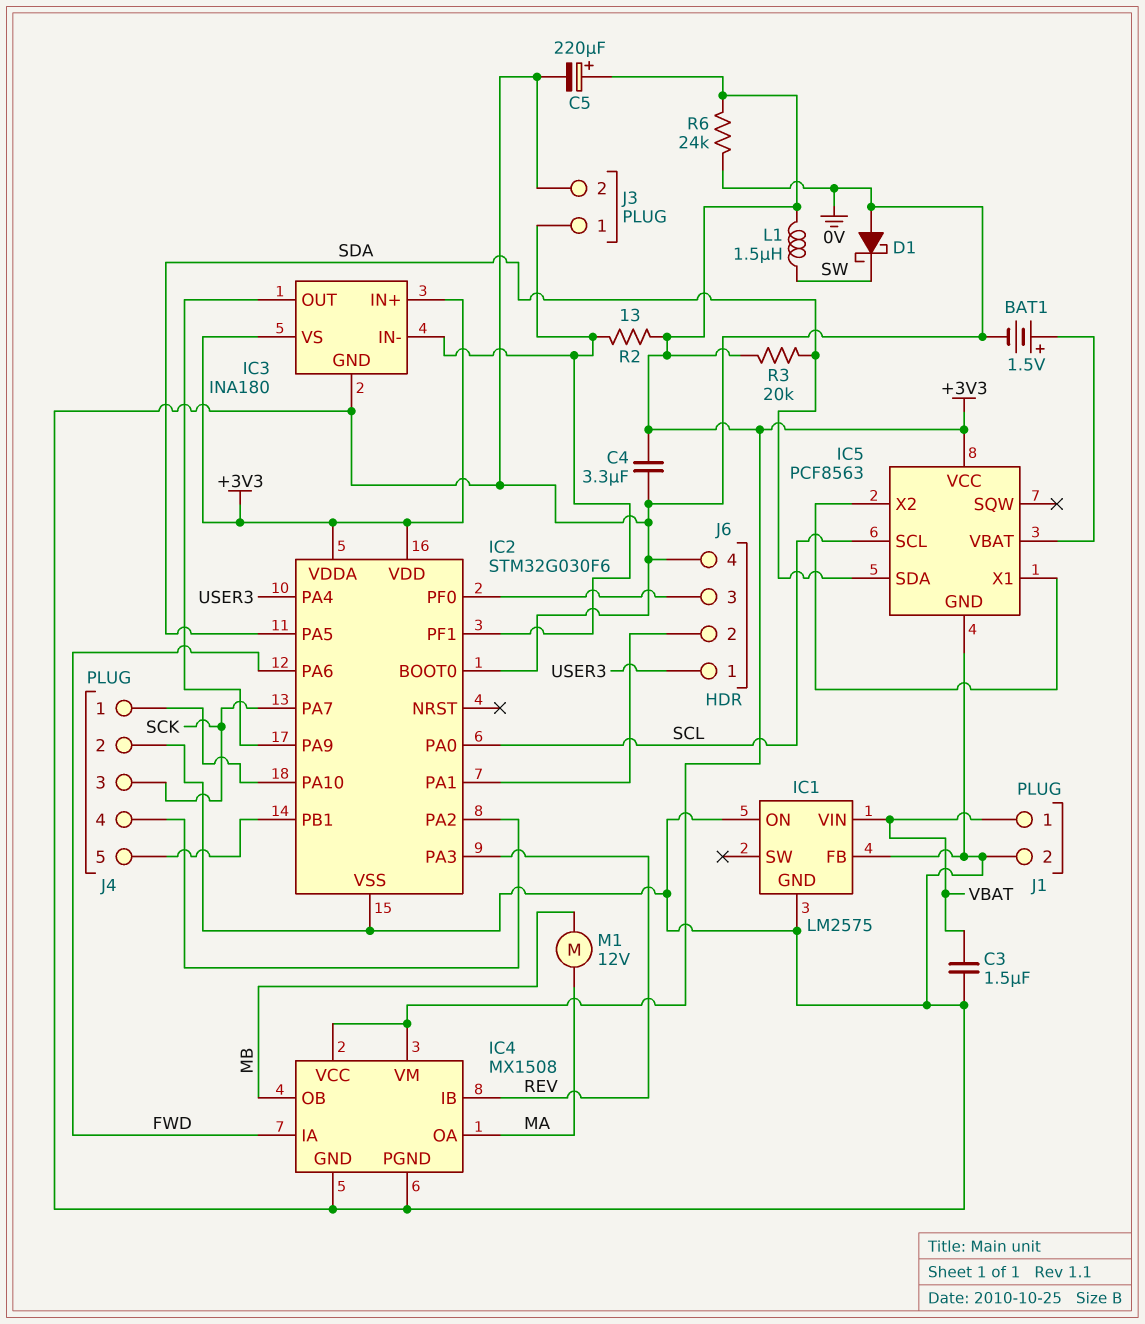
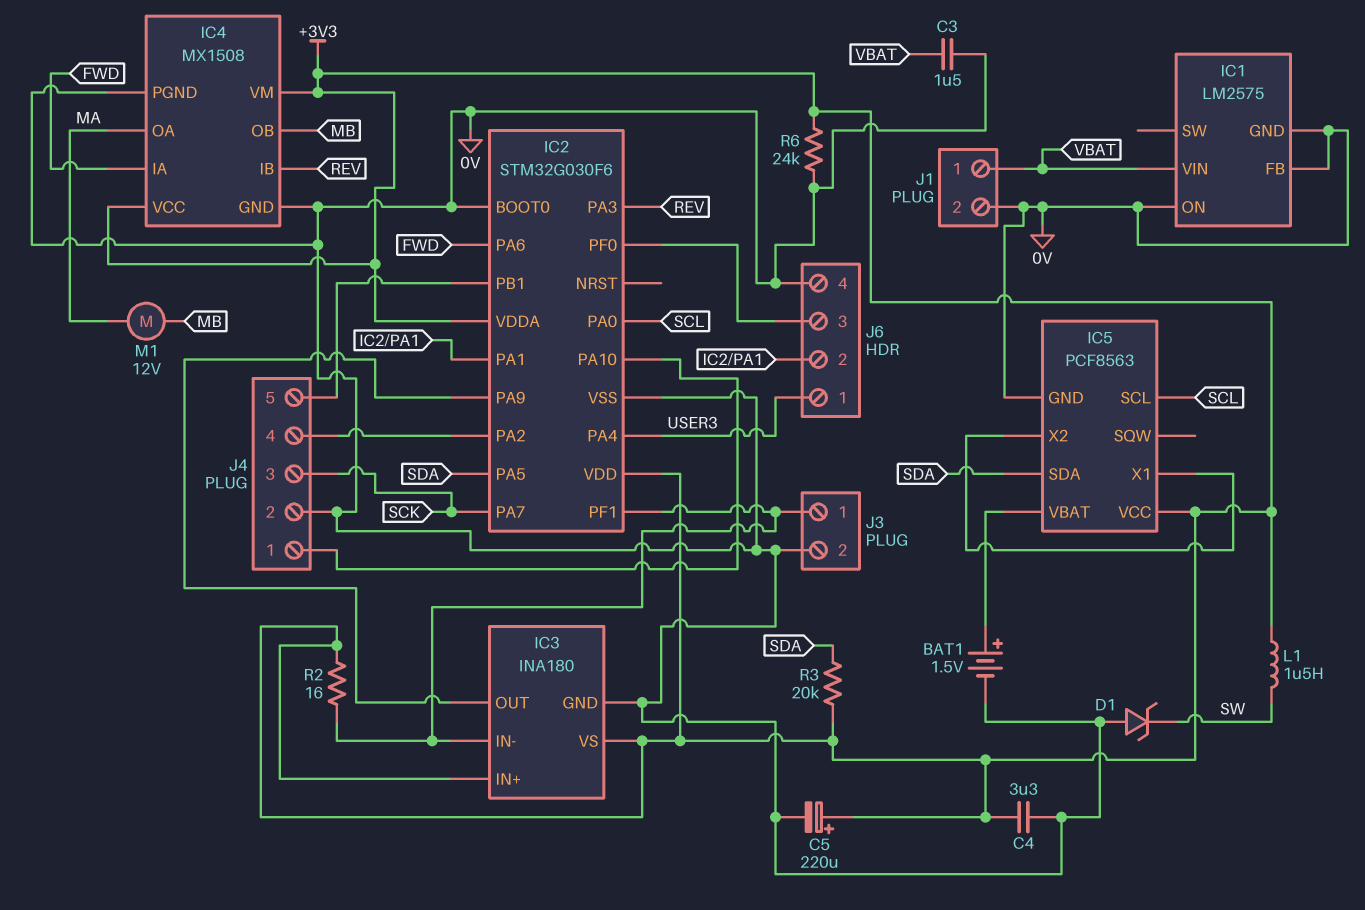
D1: schottky (A 0V, K SW) -> zener (A 0V, K SW)
R2: 13 (+3V3, IC2/PF1) -> 16 (+3V3, IC2/PF1)

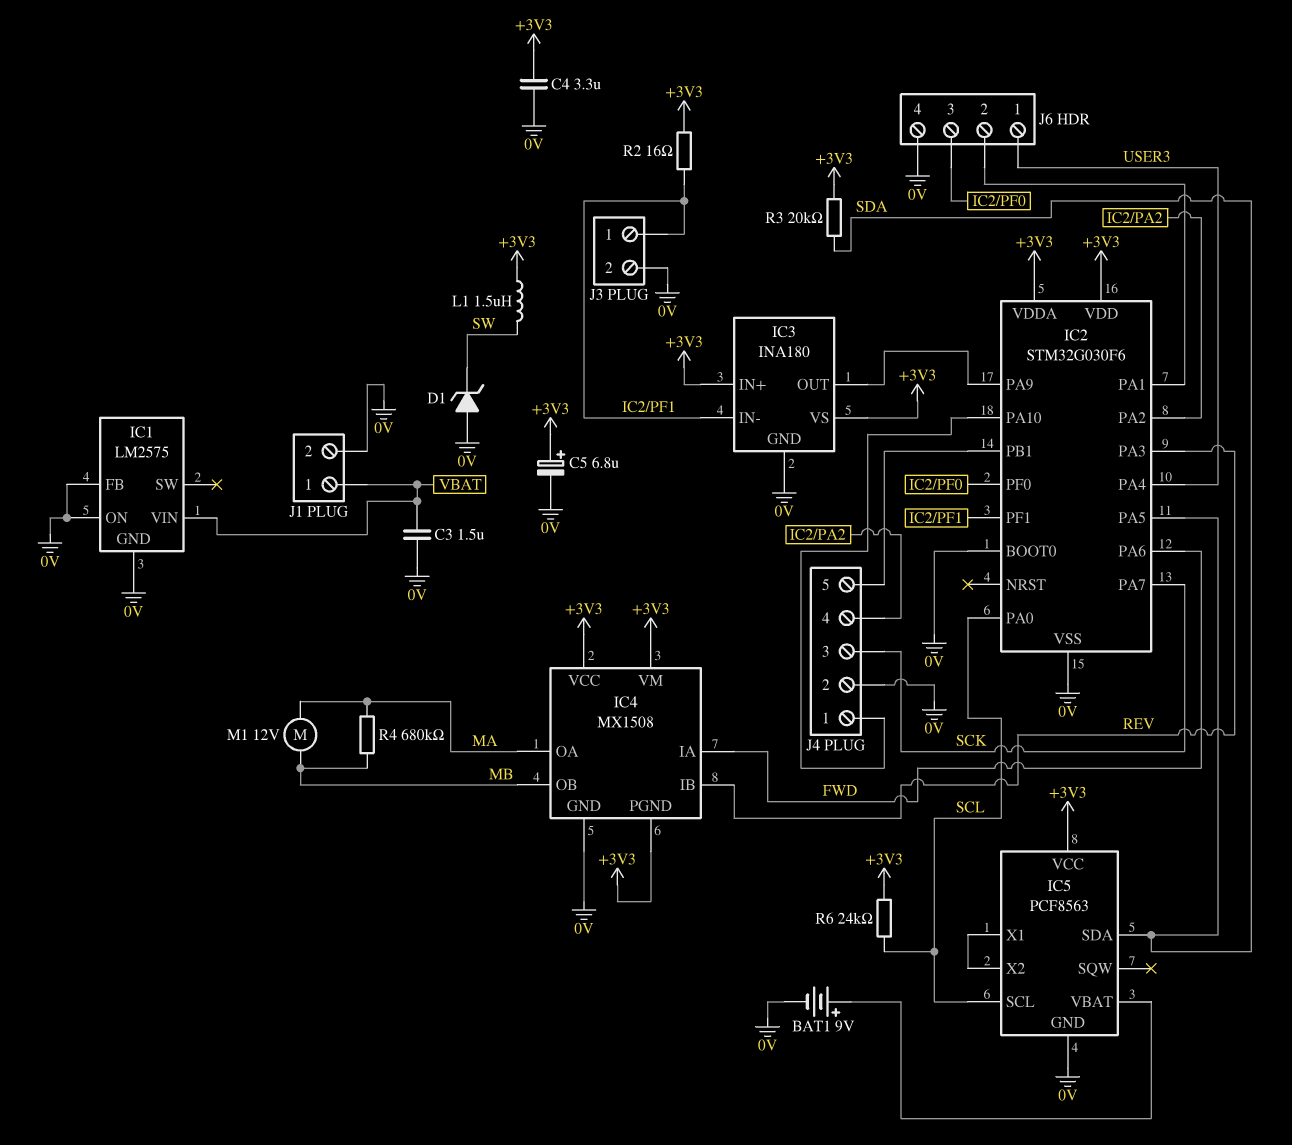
BAT1: 1.5V (plus IC5/VBAT, minus 0V) -> 9V (plus IC5/VBAT, minus 0V)
C5: 220uF (plus +3V3, minus 0V) -> 6.8uF (plus +3V3, minus 0V)
IC4 pin PGND: 0V -> +3V3
R4: none -> 680k (MA, MB)
R6: 24k (+3V3, 0V) -> 24k (+3V3, SCL)

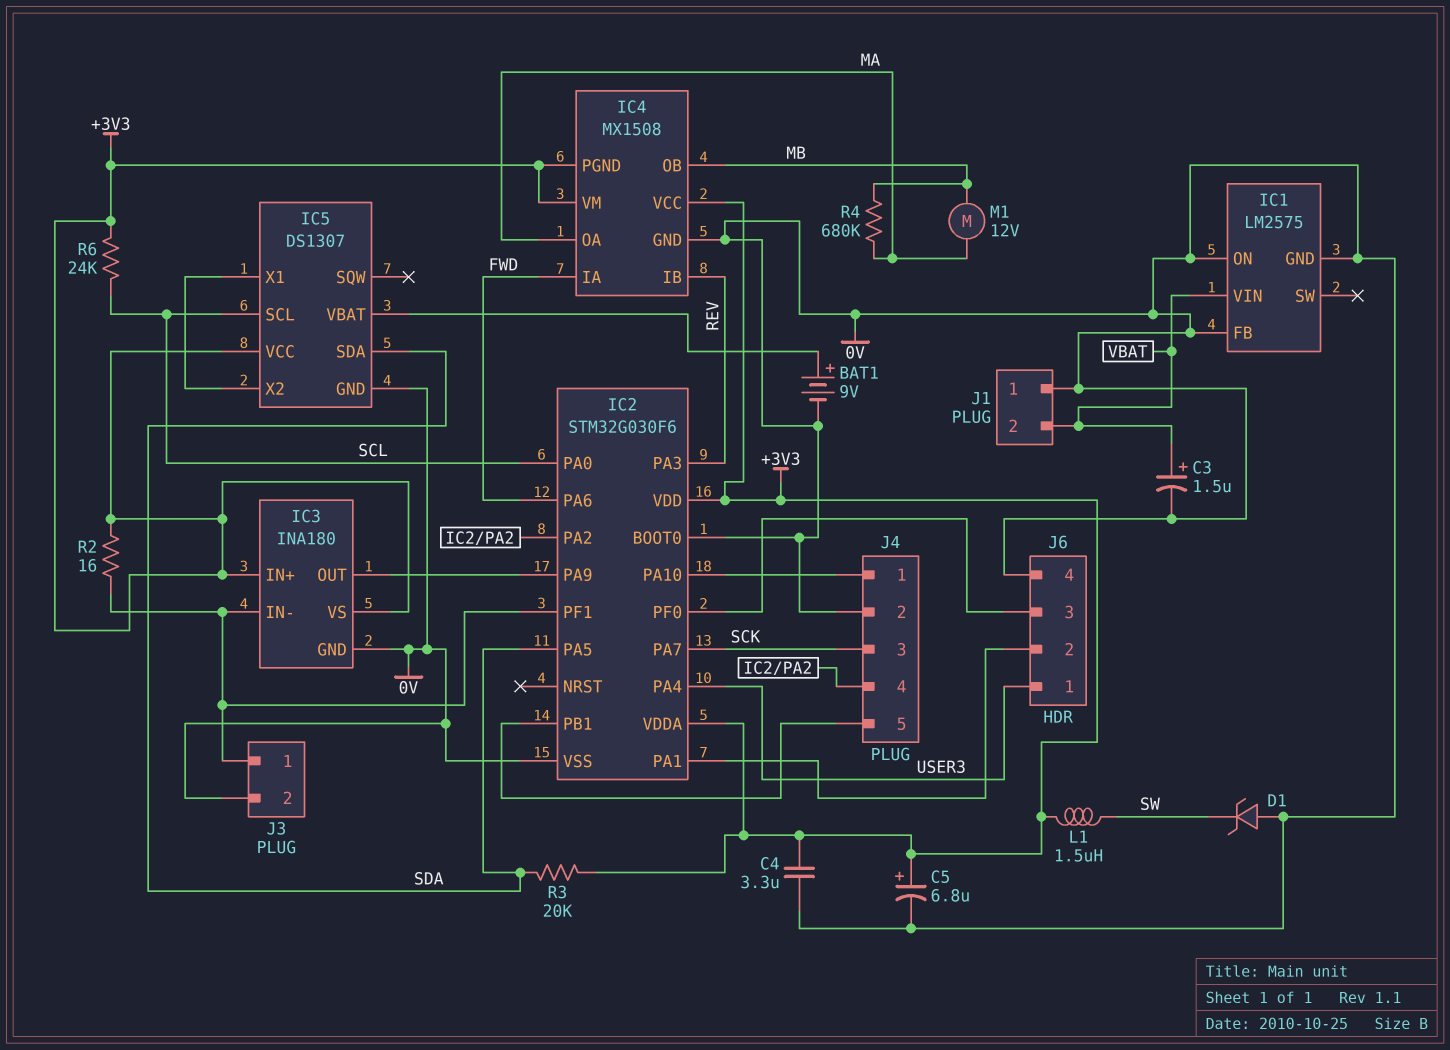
C3: 1.5uF (0V, VBAT) -> 1.5uF (plus VBAT, minus 0V)
IC5: PCF8563 -> DS1307
J1 pin 1: VBAT -> 0V
J1 pin 2: 0V -> VBAT

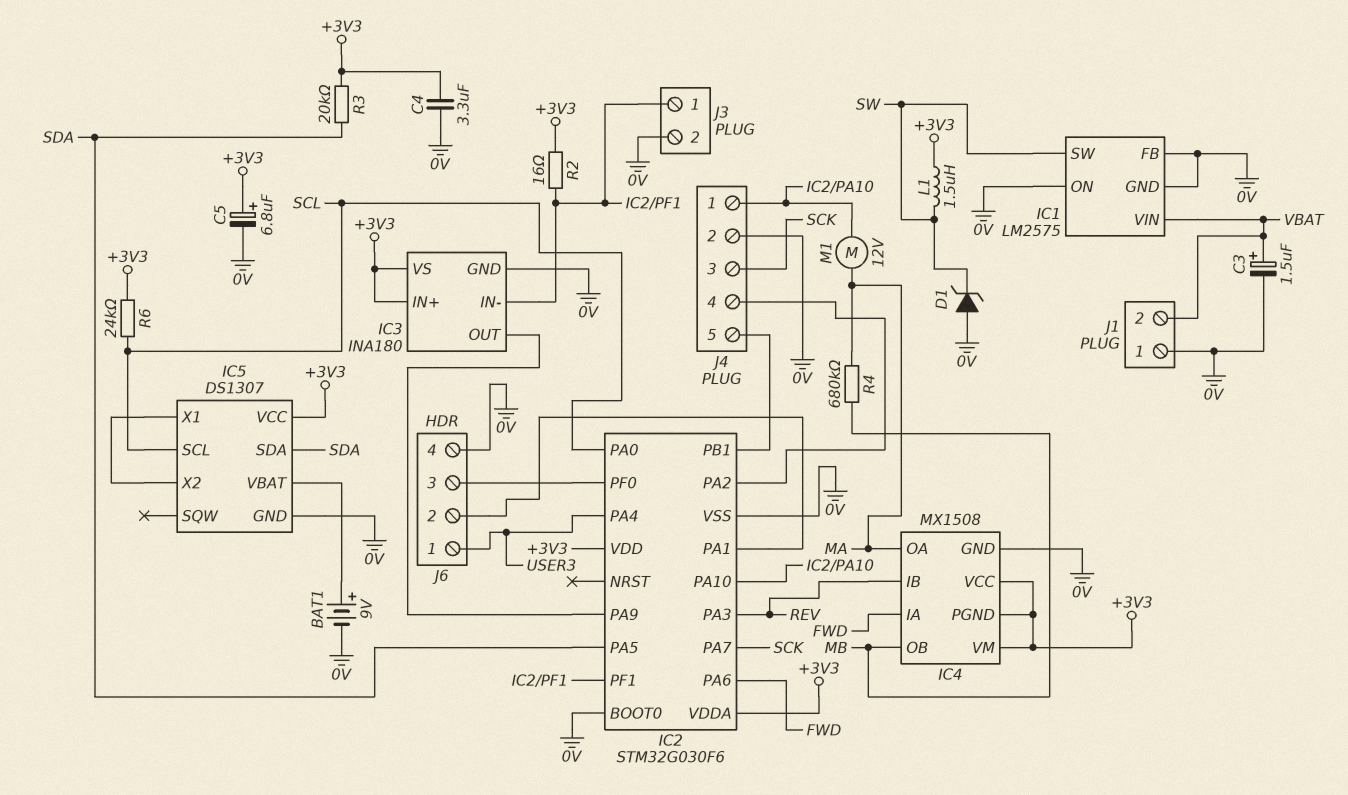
IC1 pin SW: none -> SW
M1: motor 12V (MA, MB) -> motor 12V (IC2/PA10, MA)

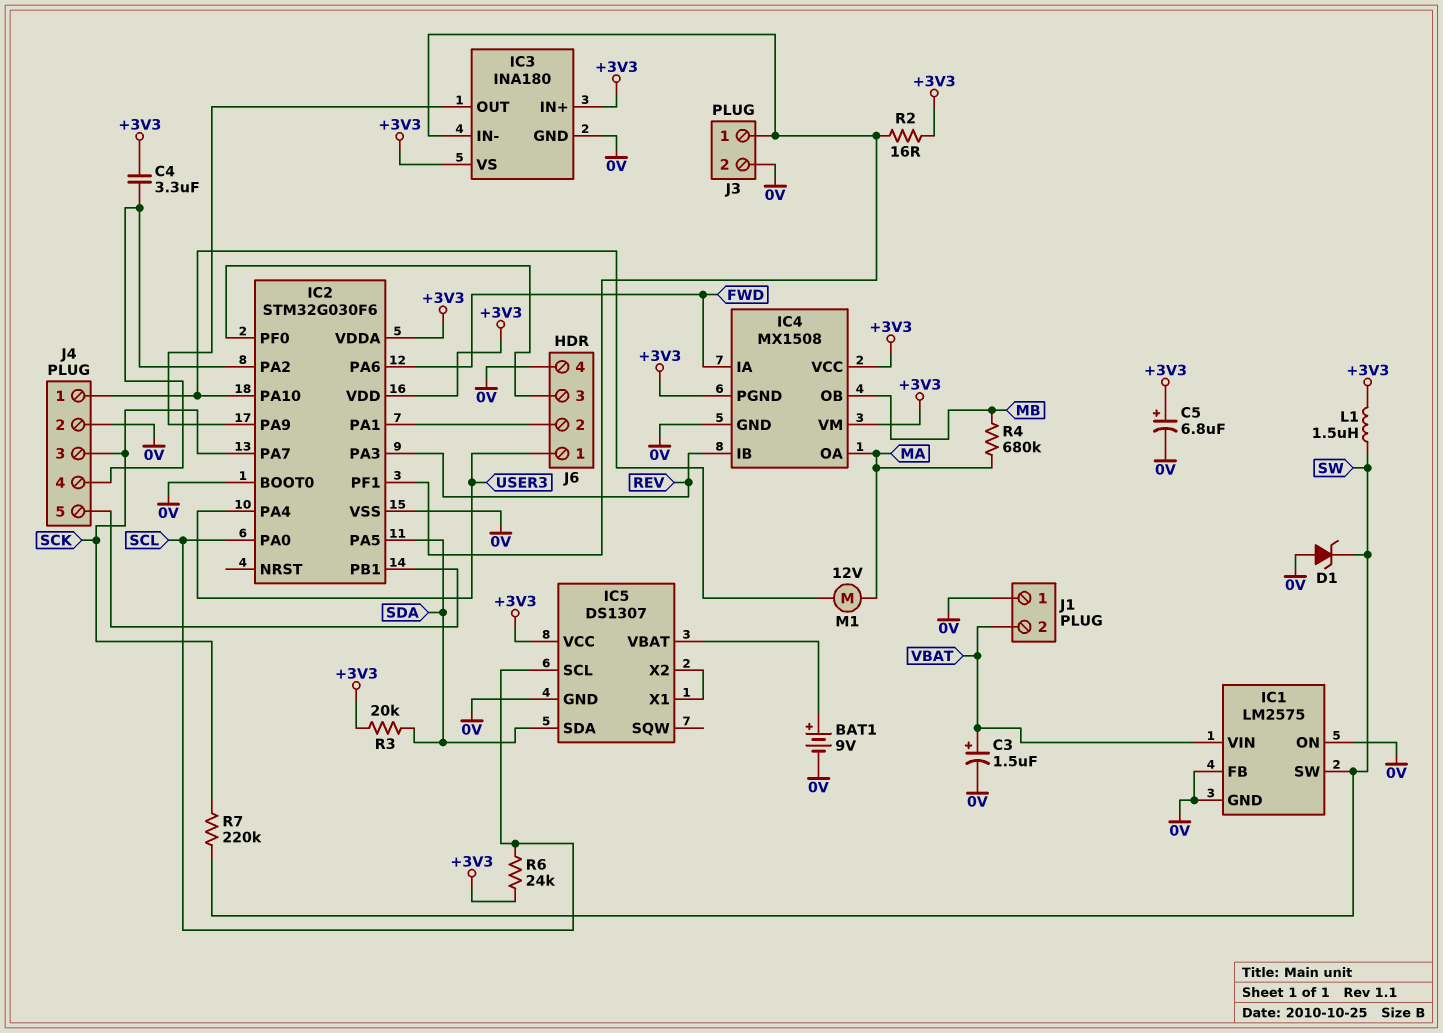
C4: 3.3uF (+3V3, 0V) -> 3.3uF (+3V3, IC2/PA2)
R7: none -> 220k (SCK, SW)

